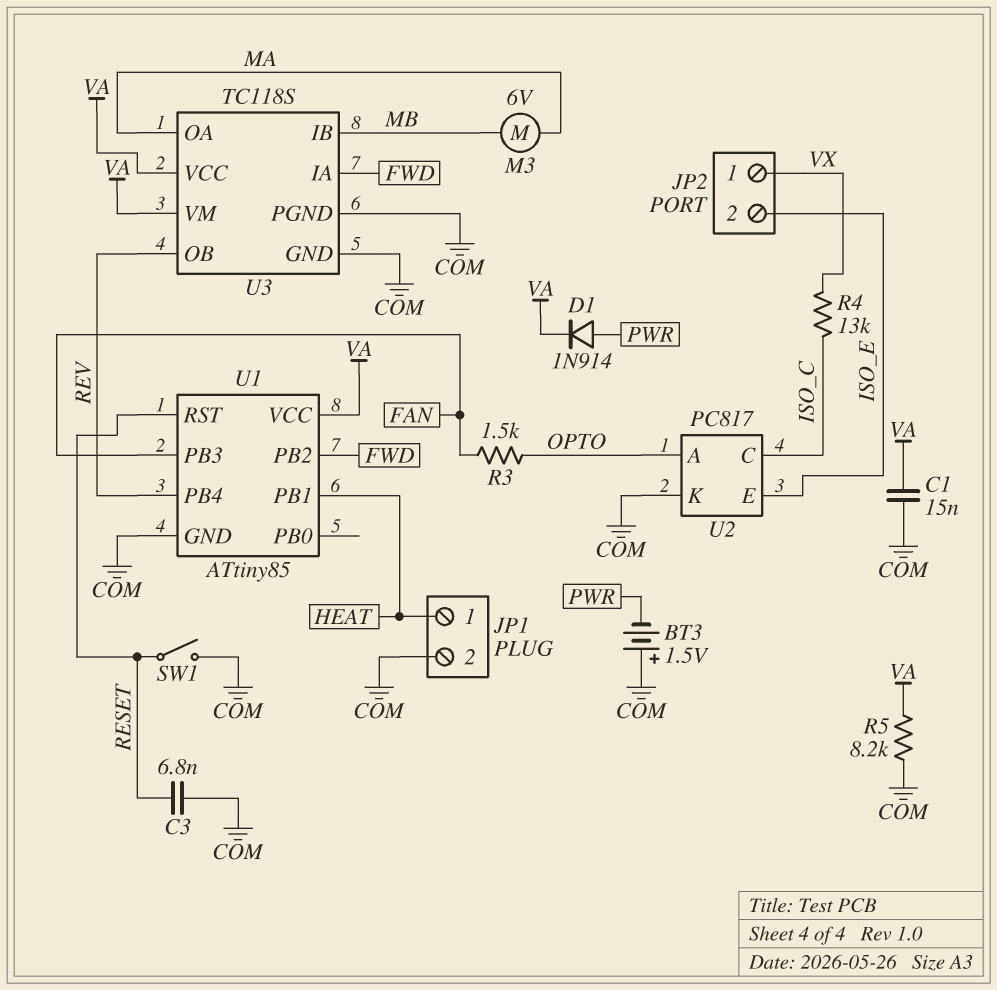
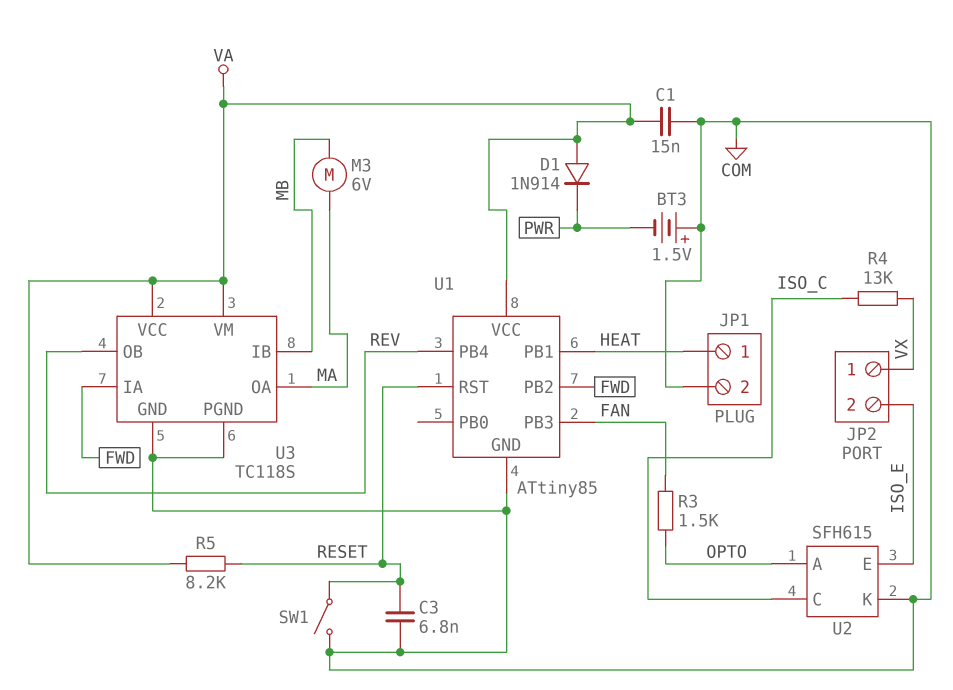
D1: diode 1N914 (A PWR, K VA) -> diode 1N914 (A VA, K PWR)
R5: 8.2k (COM, VA) -> 8.2k (RESET, VA)
U2: PC817 -> SFH615

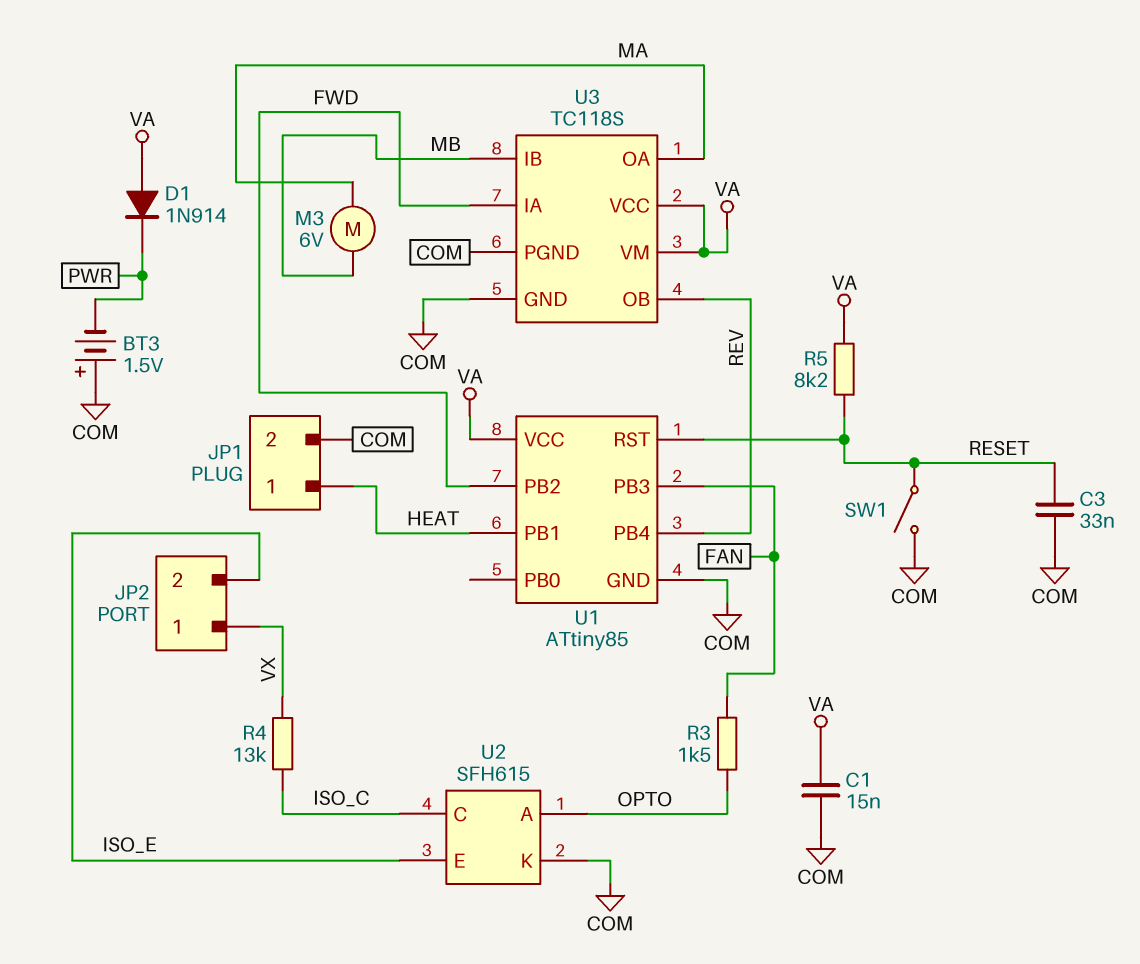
C3: 6.8nF (COM, RESET) -> 33nF (COM, RESET)

